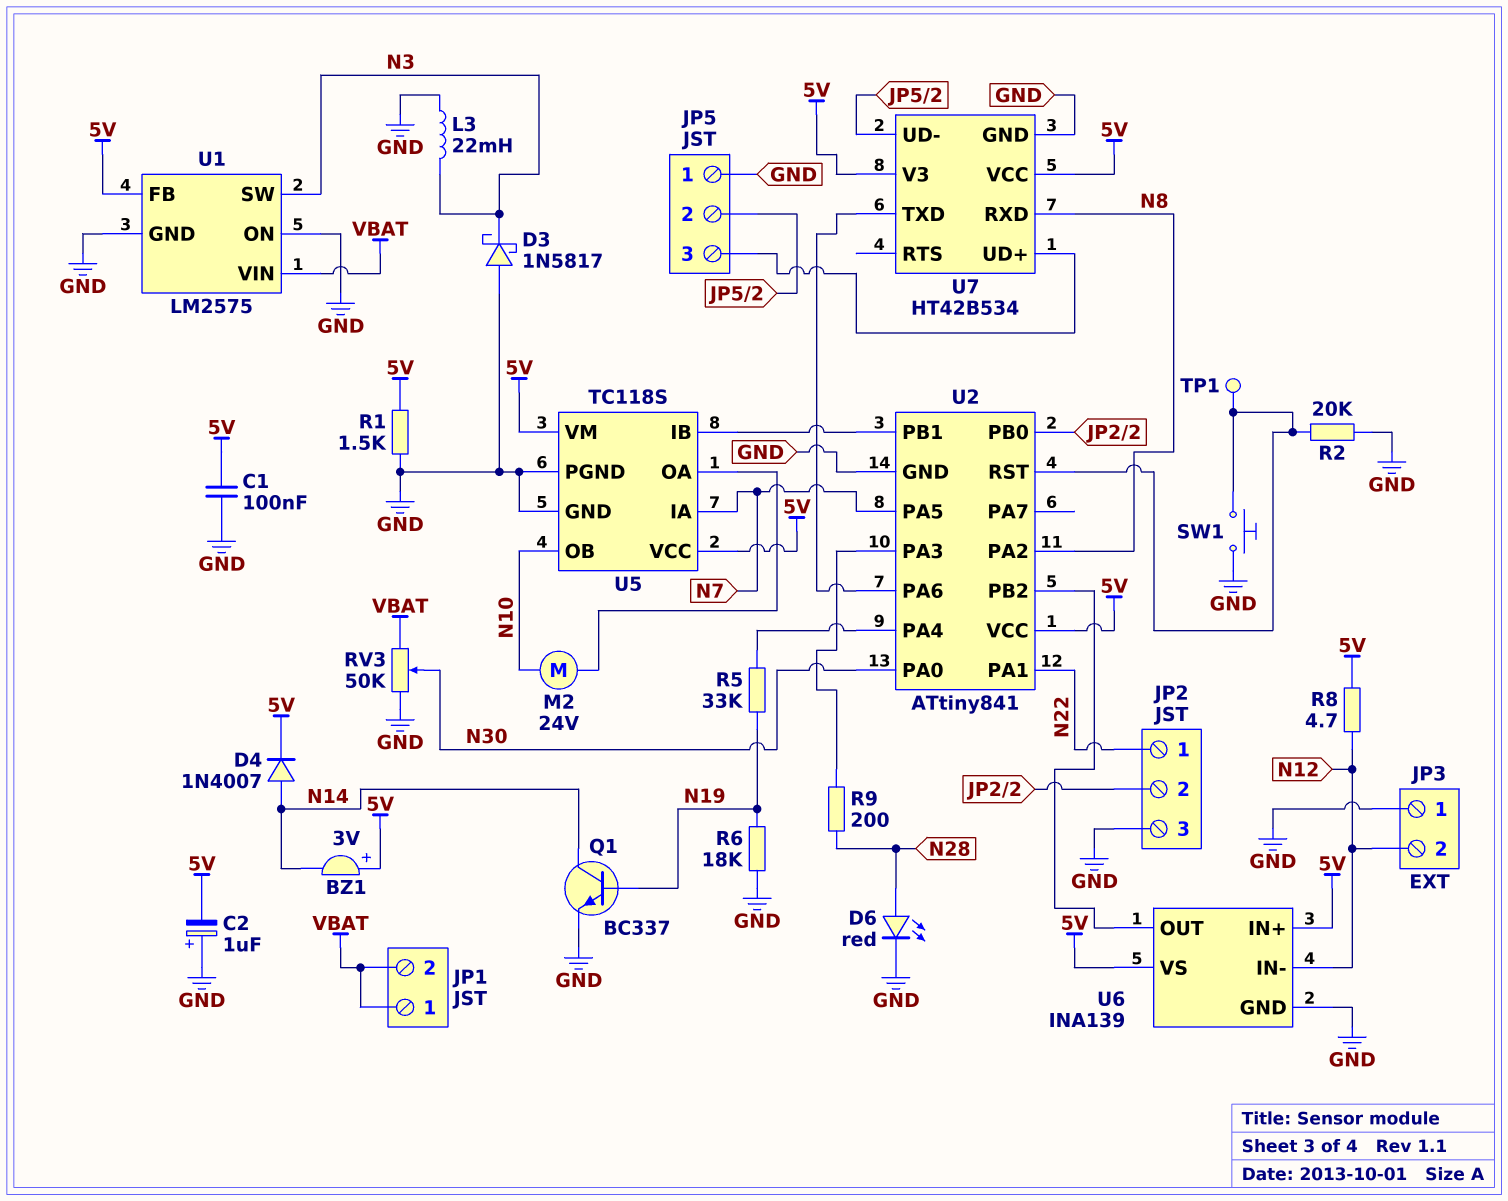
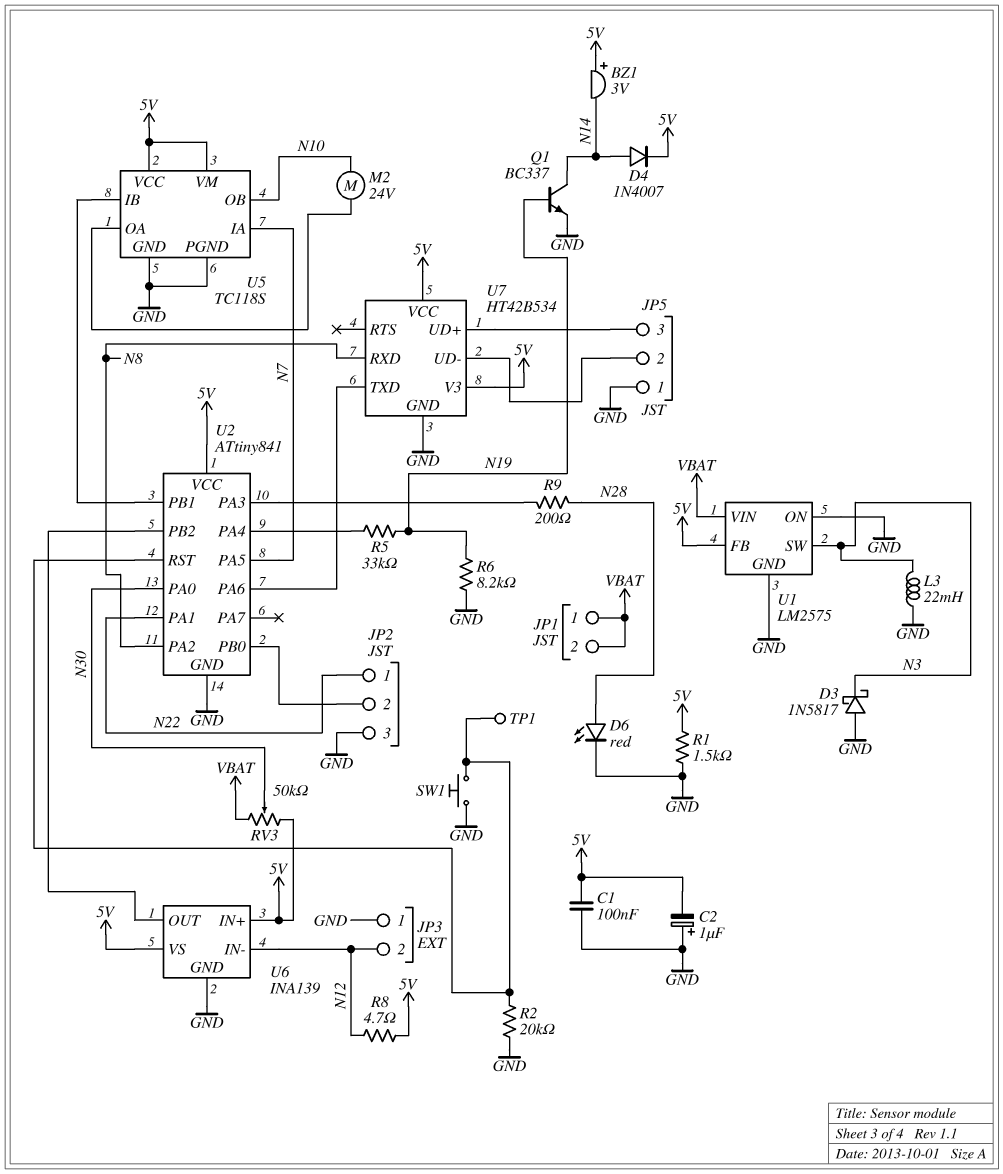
R6: 18k (GND, N19) -> 8.2k (GND, N19)
RV3: 50k (GND, VBAT, wiper N30) -> 50k (5V, VBAT, wiper N30)

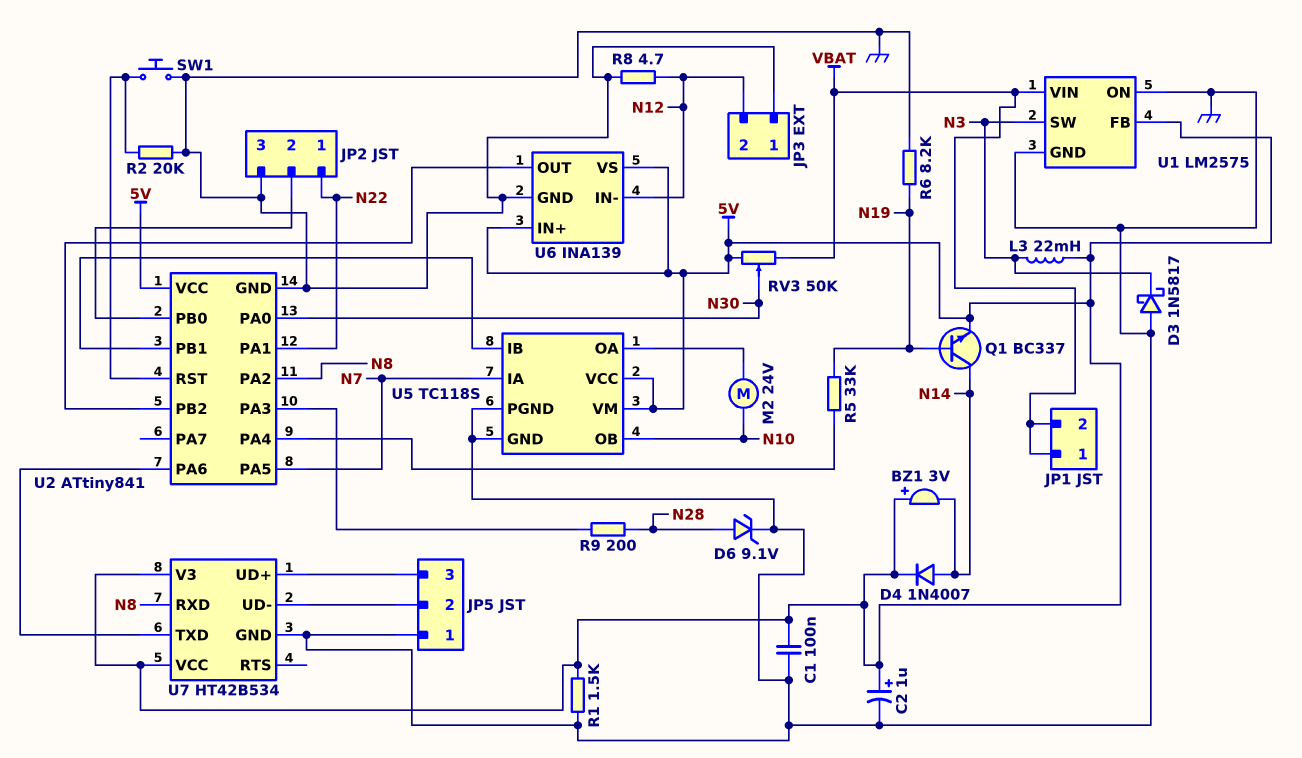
C2: 1uF (plus GND, minus 5V) -> 1uF (plus 5V, minus GND)
D6: LED red (A N28, K GND) -> zener 9.1V (A N28, K GND)
L3: 22mH (GND, N3) -> 22mH (5V, N3)
Q1: NPN BC337 (B N19, C N14, E GND) -> NPN BC337 (B N19, C N14, E 5V)
R8: 4.7 (5V, N12) -> 4.7 (GND, N12)
TP1: test point (U2/RST) -> none

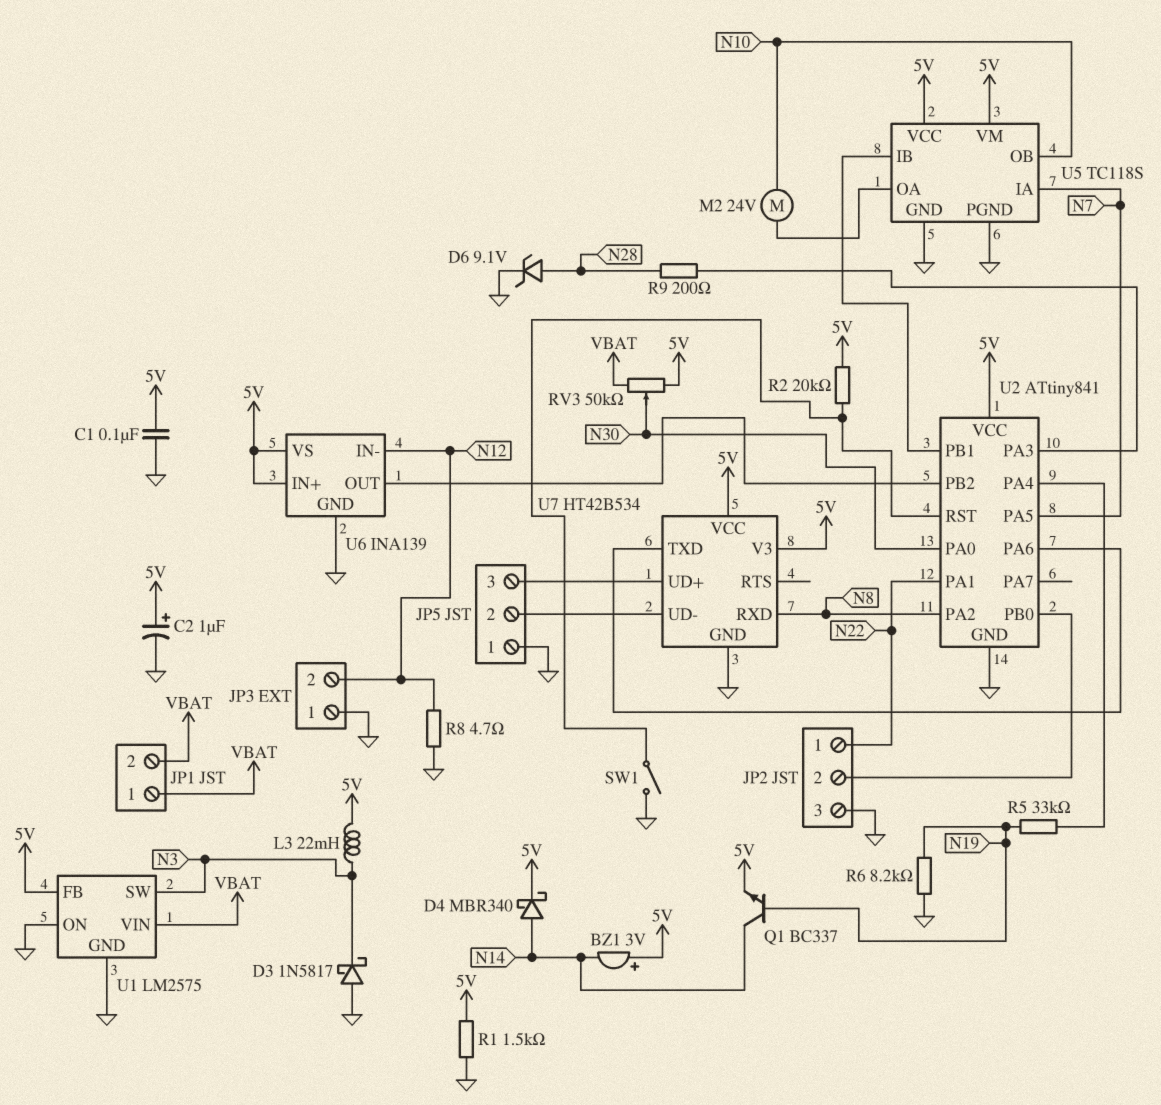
D4: diode 1N4007 (A N14, K 5V) -> schottky MBR340 (A N14, K 5V)
R2: 20k (GND, U2/RST) -> 20k (5V, U2/RST)
SW1: button (GND, U2/RST) -> switch (GND, U2/RST)

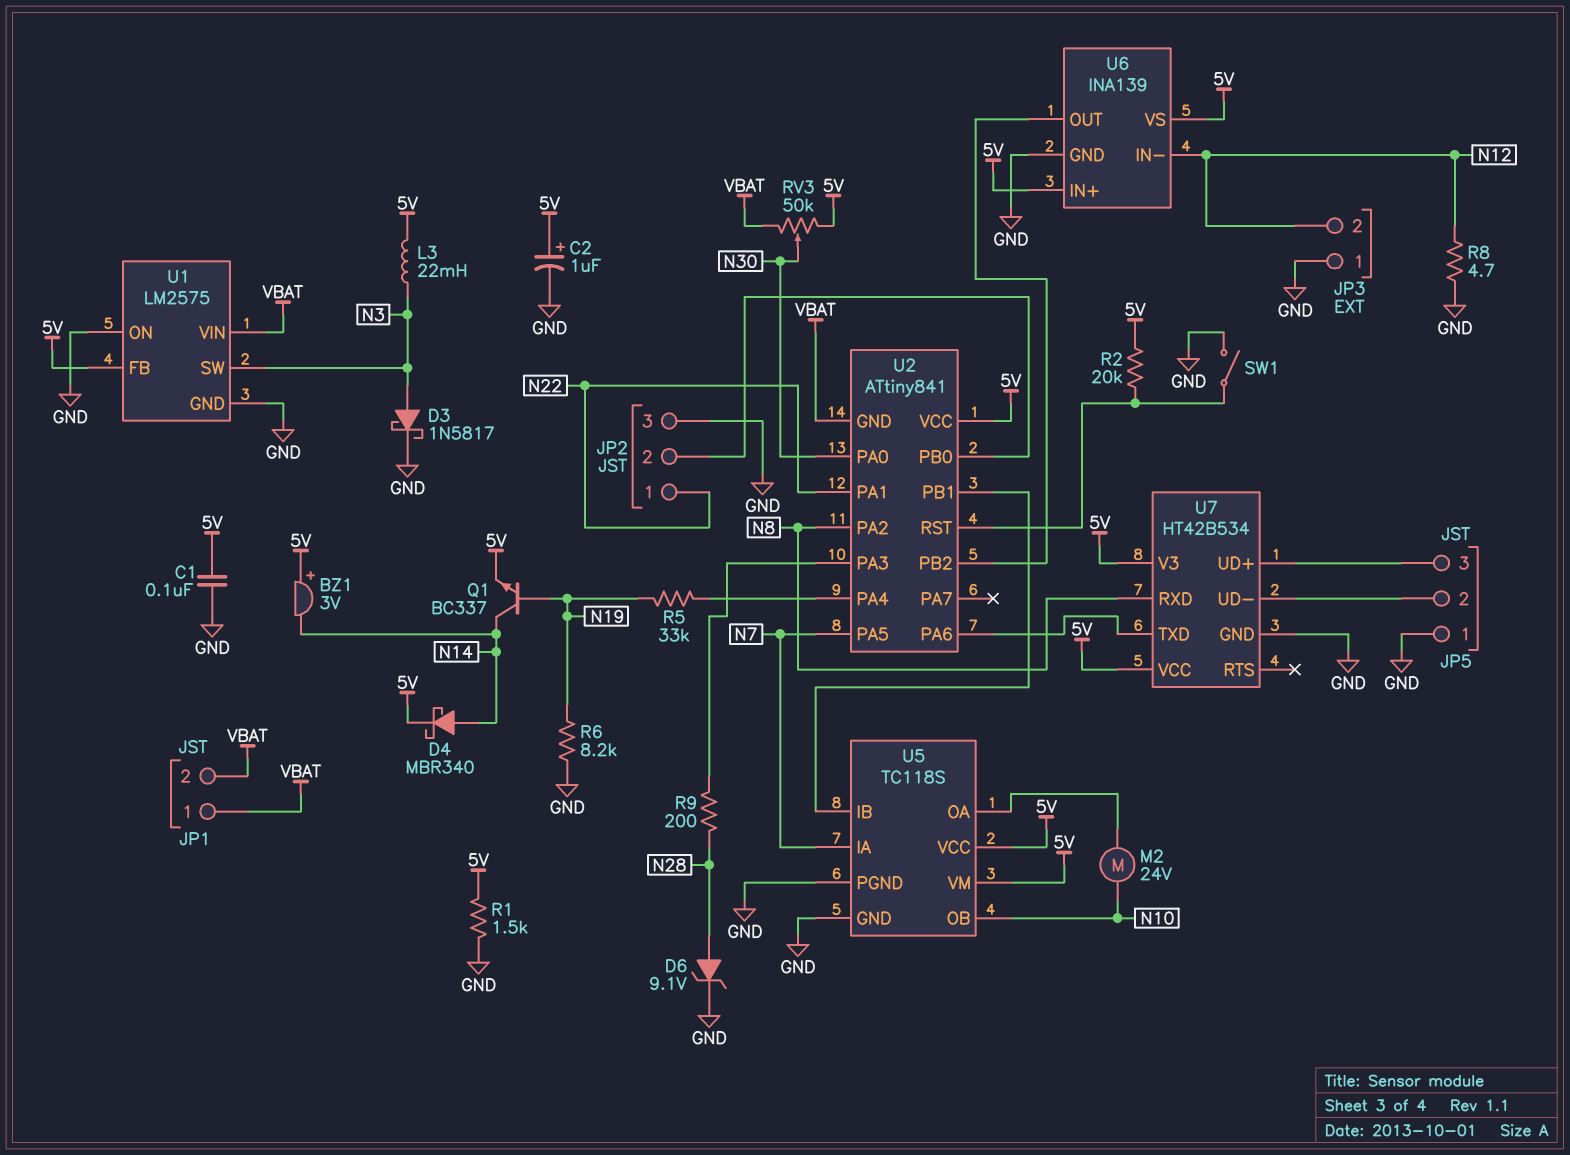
D3: schottky 1N5817 (A GND, K N3) -> schottky 1N5817 (A N3, K GND)
U2 pin GND: GND -> VBAT

